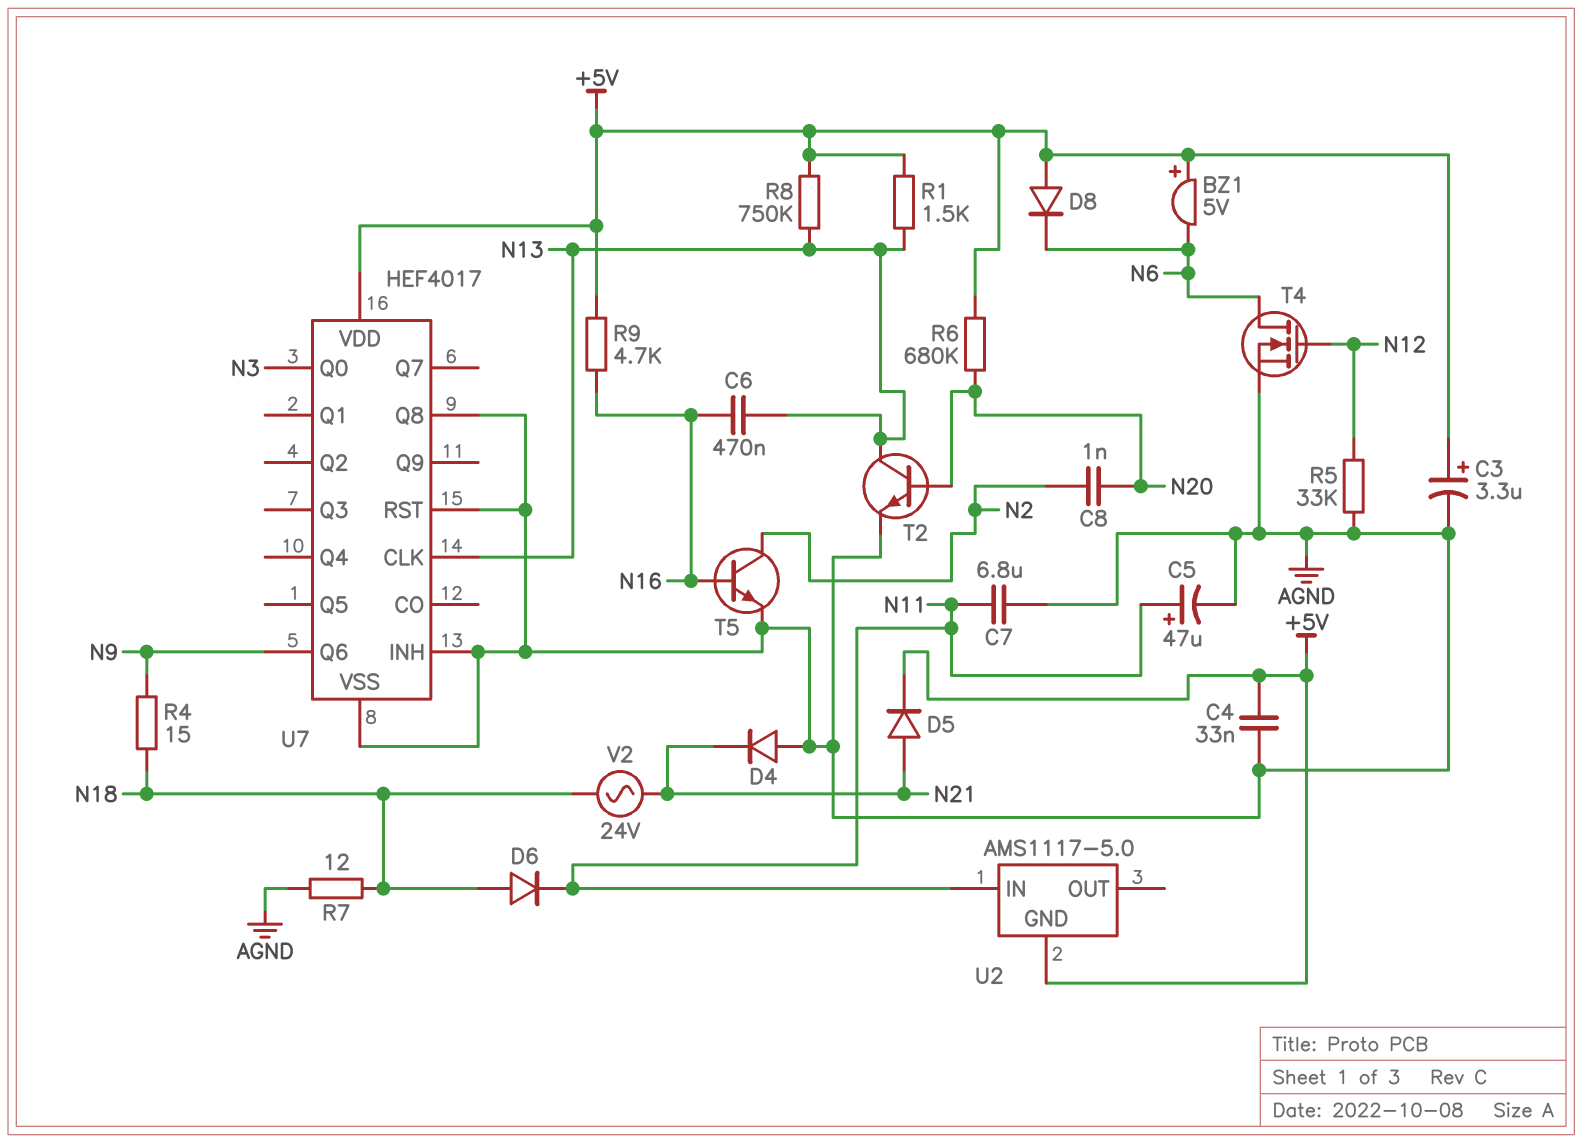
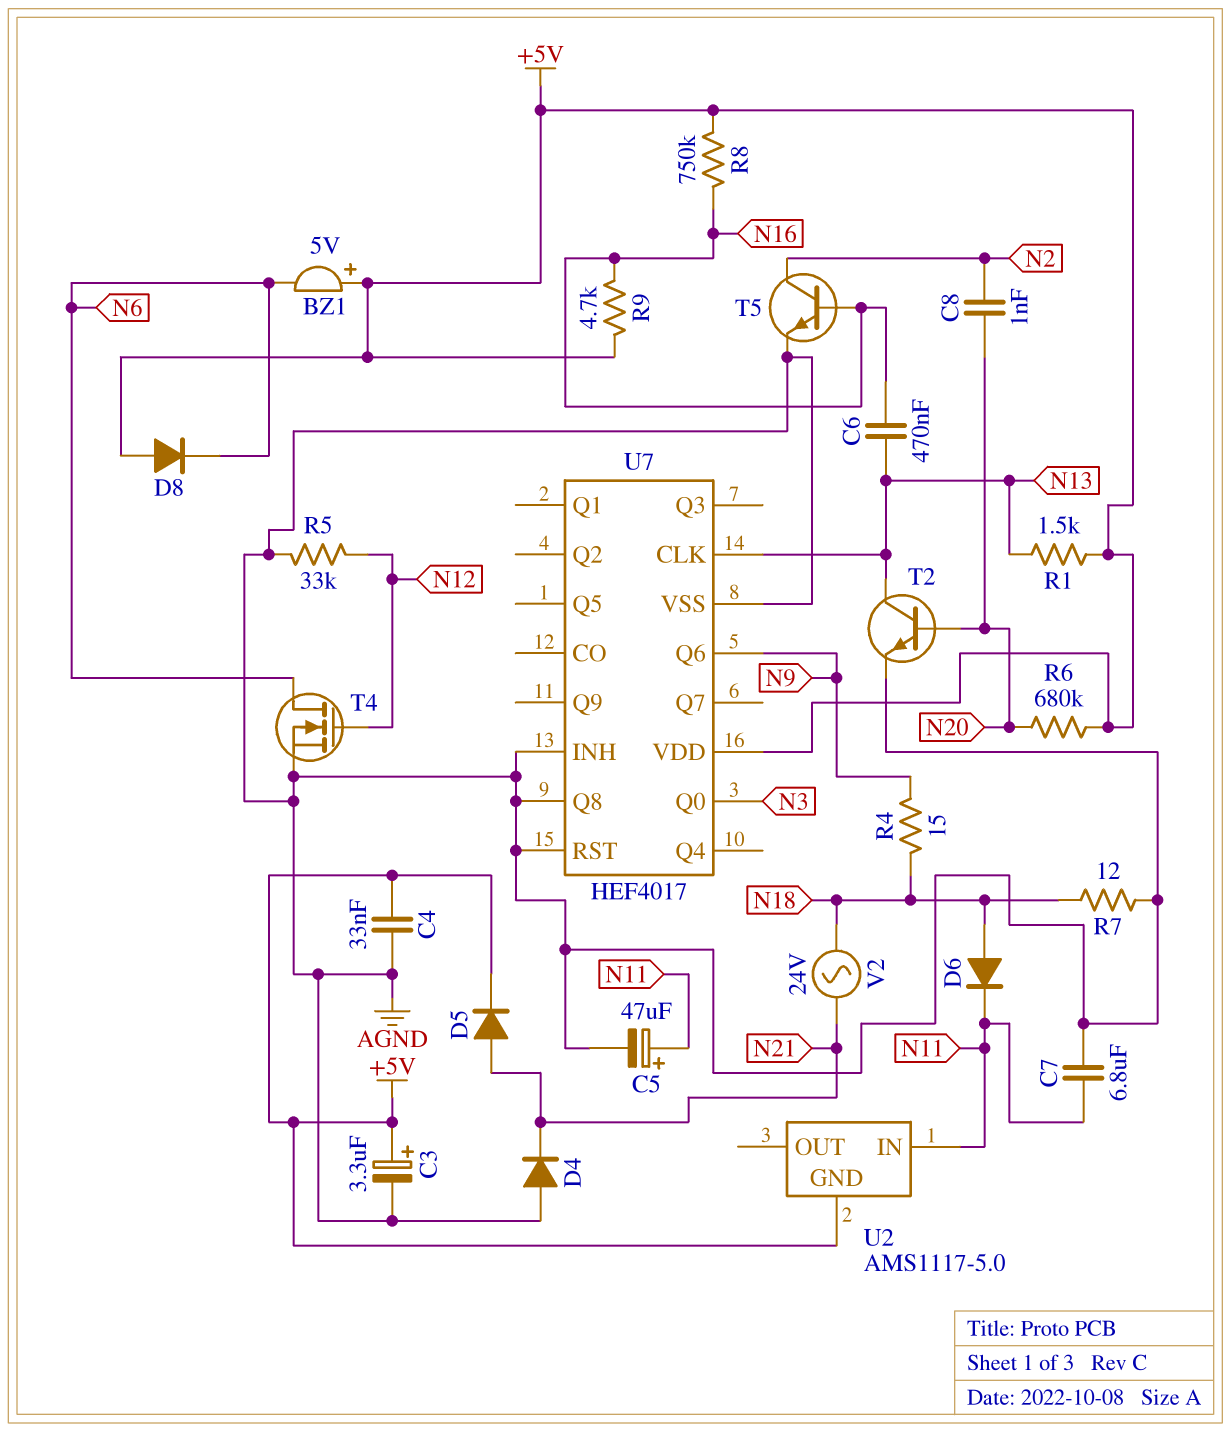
R8: 750k (+5V, N13) -> 750k (+5V, N16)

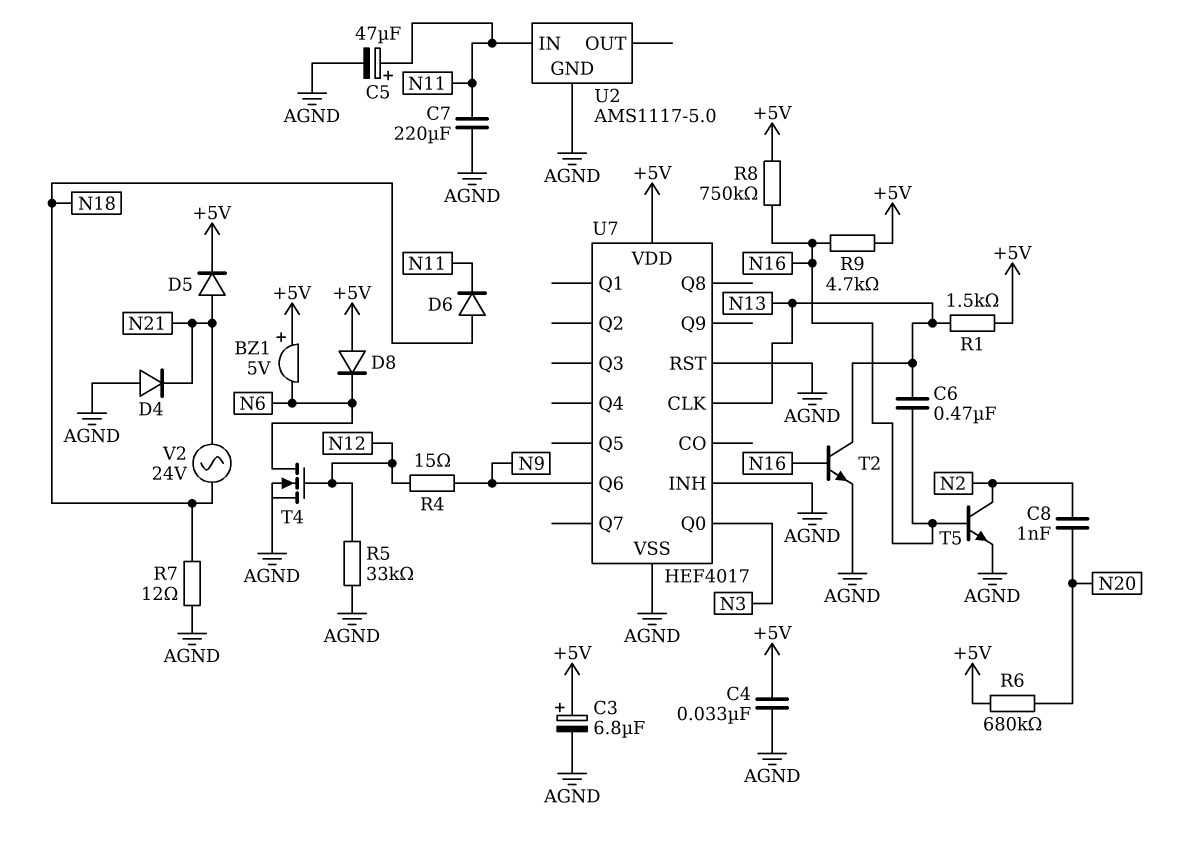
C3: 3.3uF (plus +5V, minus AGND) -> 6.8uF (plus +5V, minus AGND)
C7: 6.8uF (AGND, N11) -> 220uF (AGND, N11)
R4: 15 (N9, N18) -> 15 (N9, N12)
T2: NPN (B N20, C N13, E AGND) -> NPN (B N16, C N13, E AGND)
U2 pin GND: +5V -> AGND
U7 pin Q8: AGND -> none

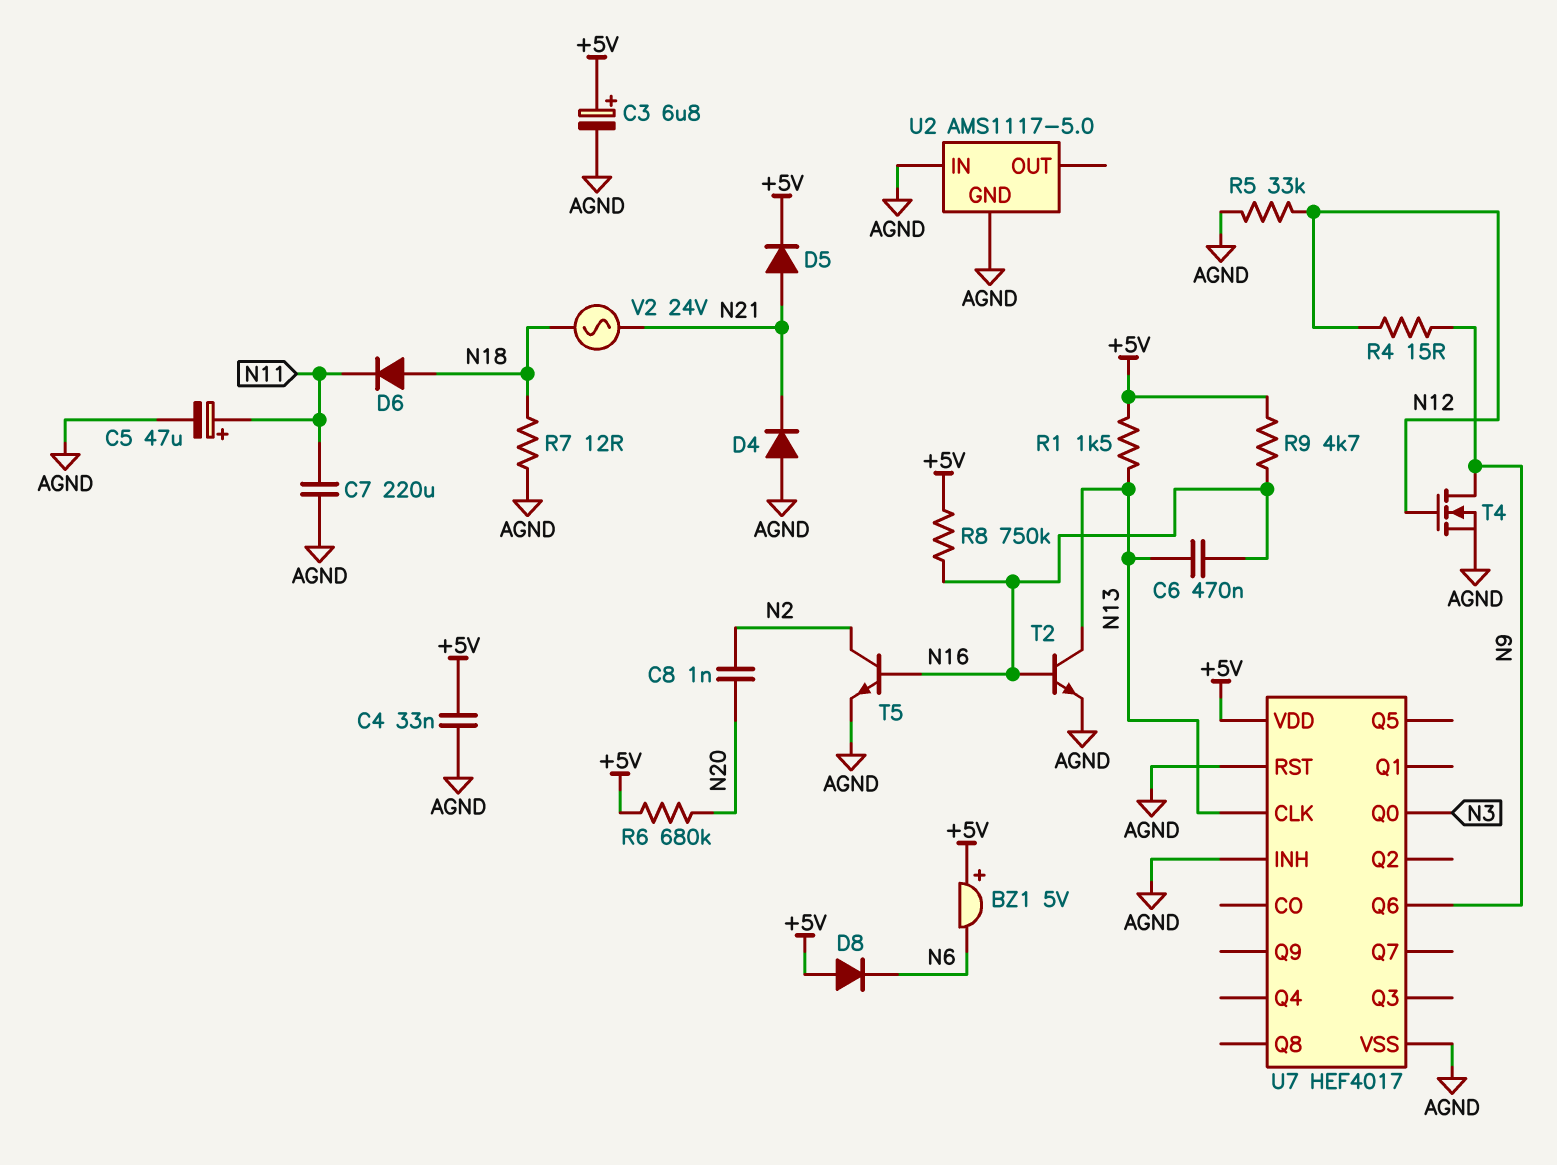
T4: NMOS (G N12, D N6, S AGND) -> NMOS (G N12, D N9, S AGND)
U2 pin IN: N11 -> AGND

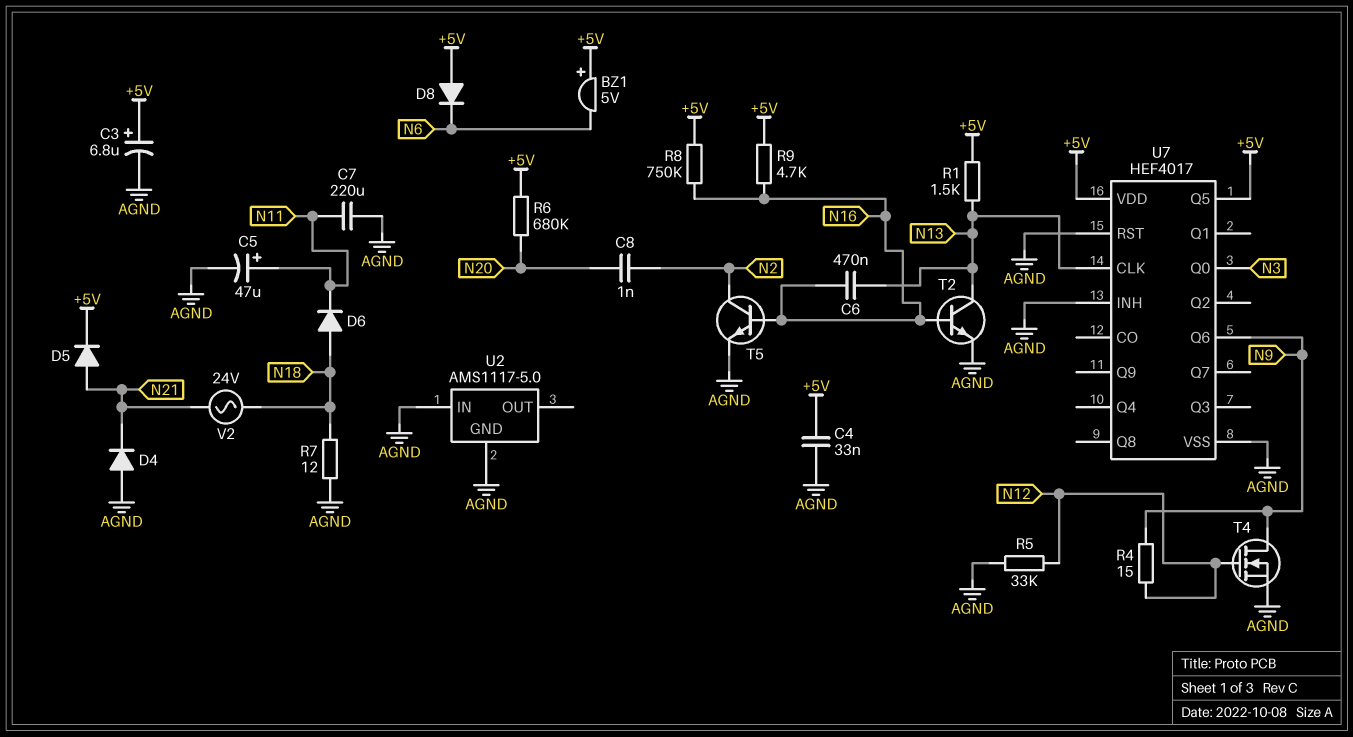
U7 pin Q5: none -> +5V

